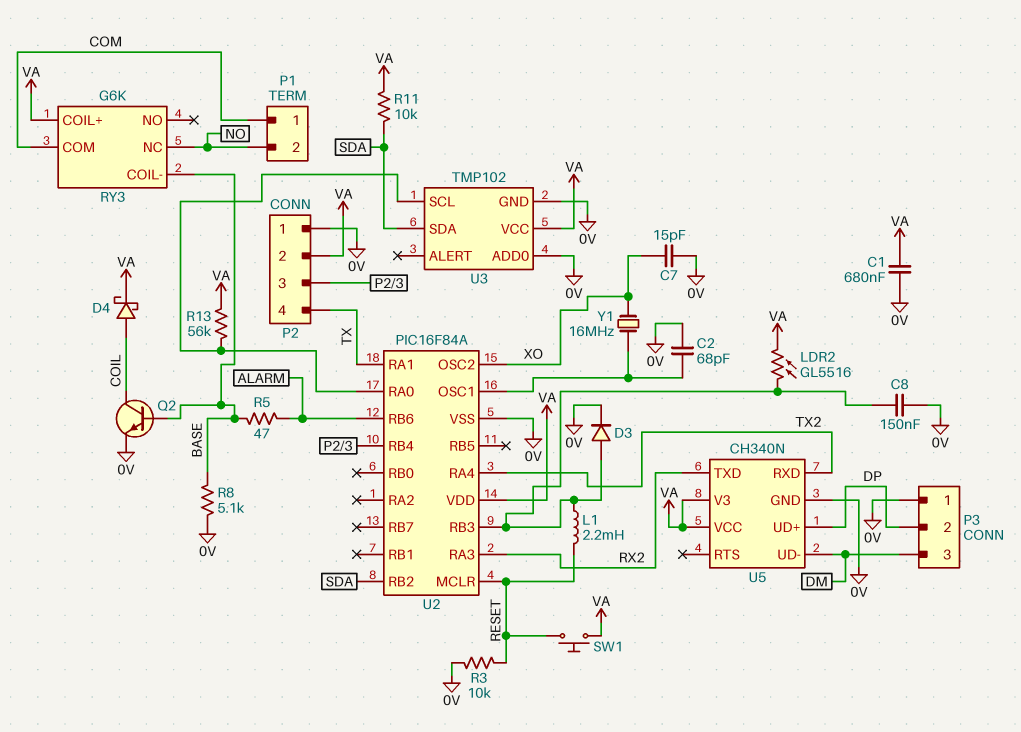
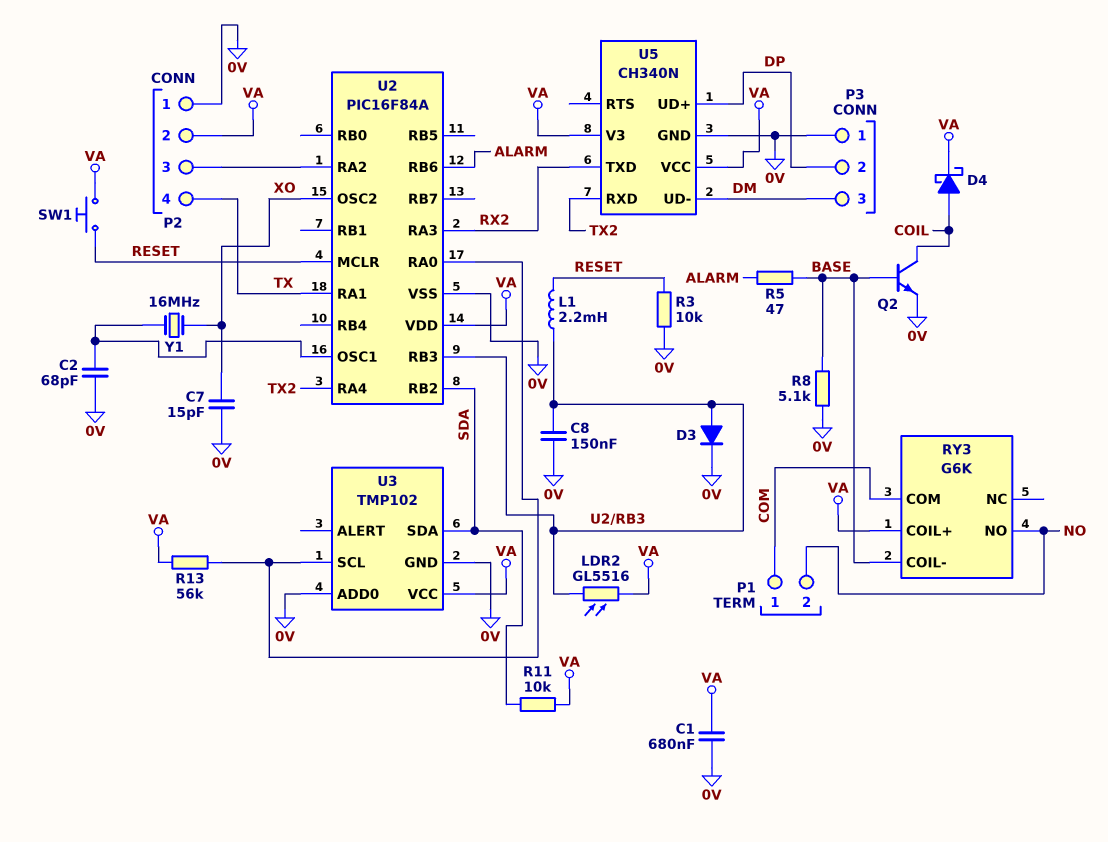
RY3 pin NC: NO -> none
RY3 pin NO: none -> NO
U2 pin RA2: none -> P2/3
U2 pin RB4: P2/3 -> none

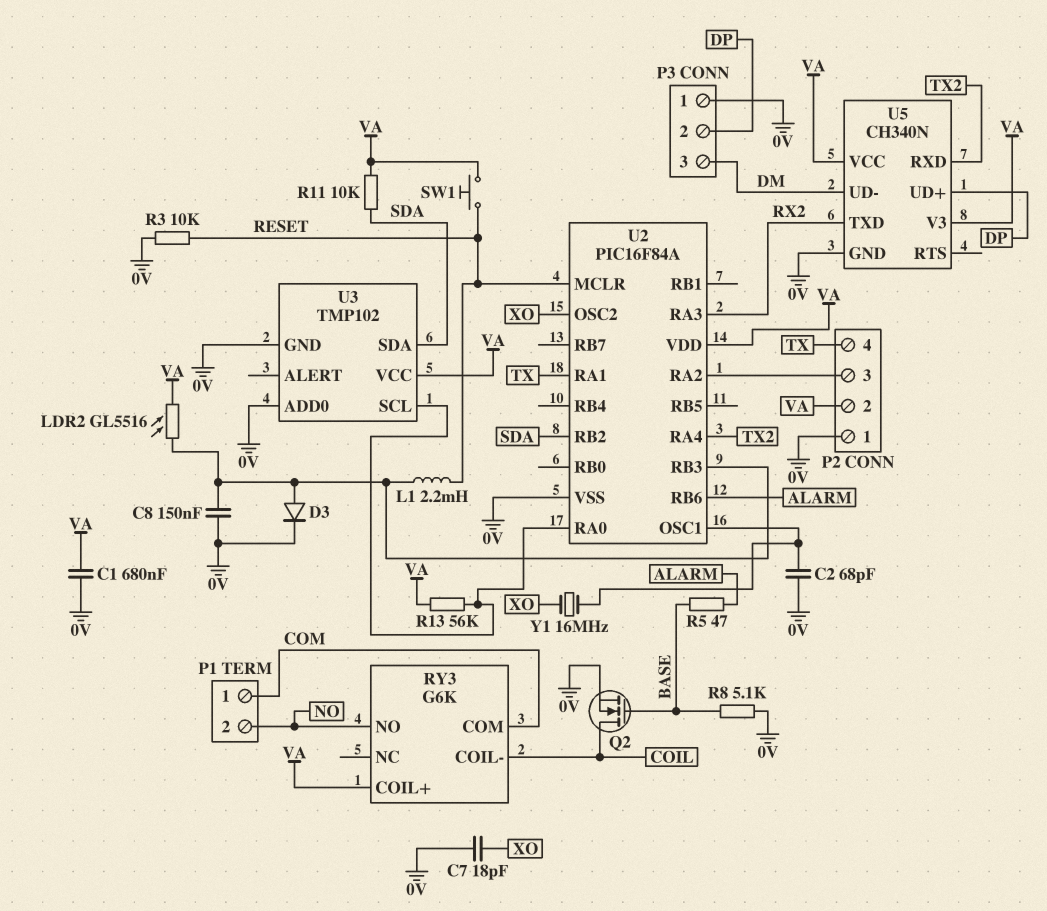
C7: 15pF (0V, XO) -> 18pF (0V, XO)
D4: schottky (A COIL, K VA) -> none
Q2: NPN (B BASE, C COIL, E 0V) -> NMOS (G BASE, D COIL, S 0V)
RY3 pin COIL-: BASE -> COIL

